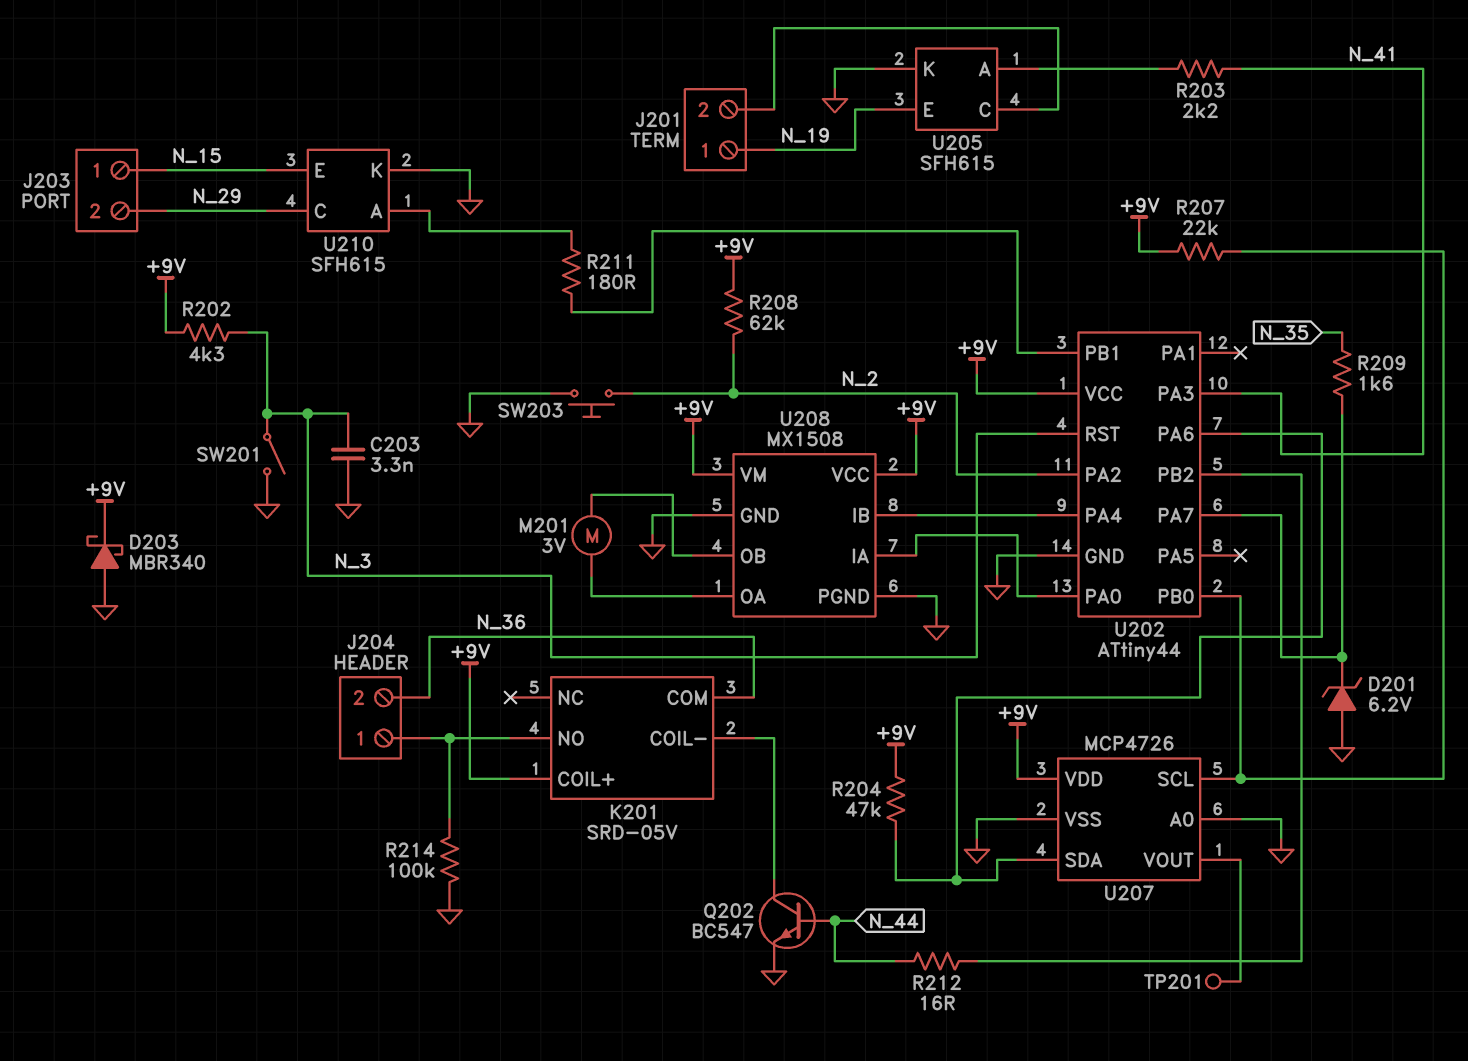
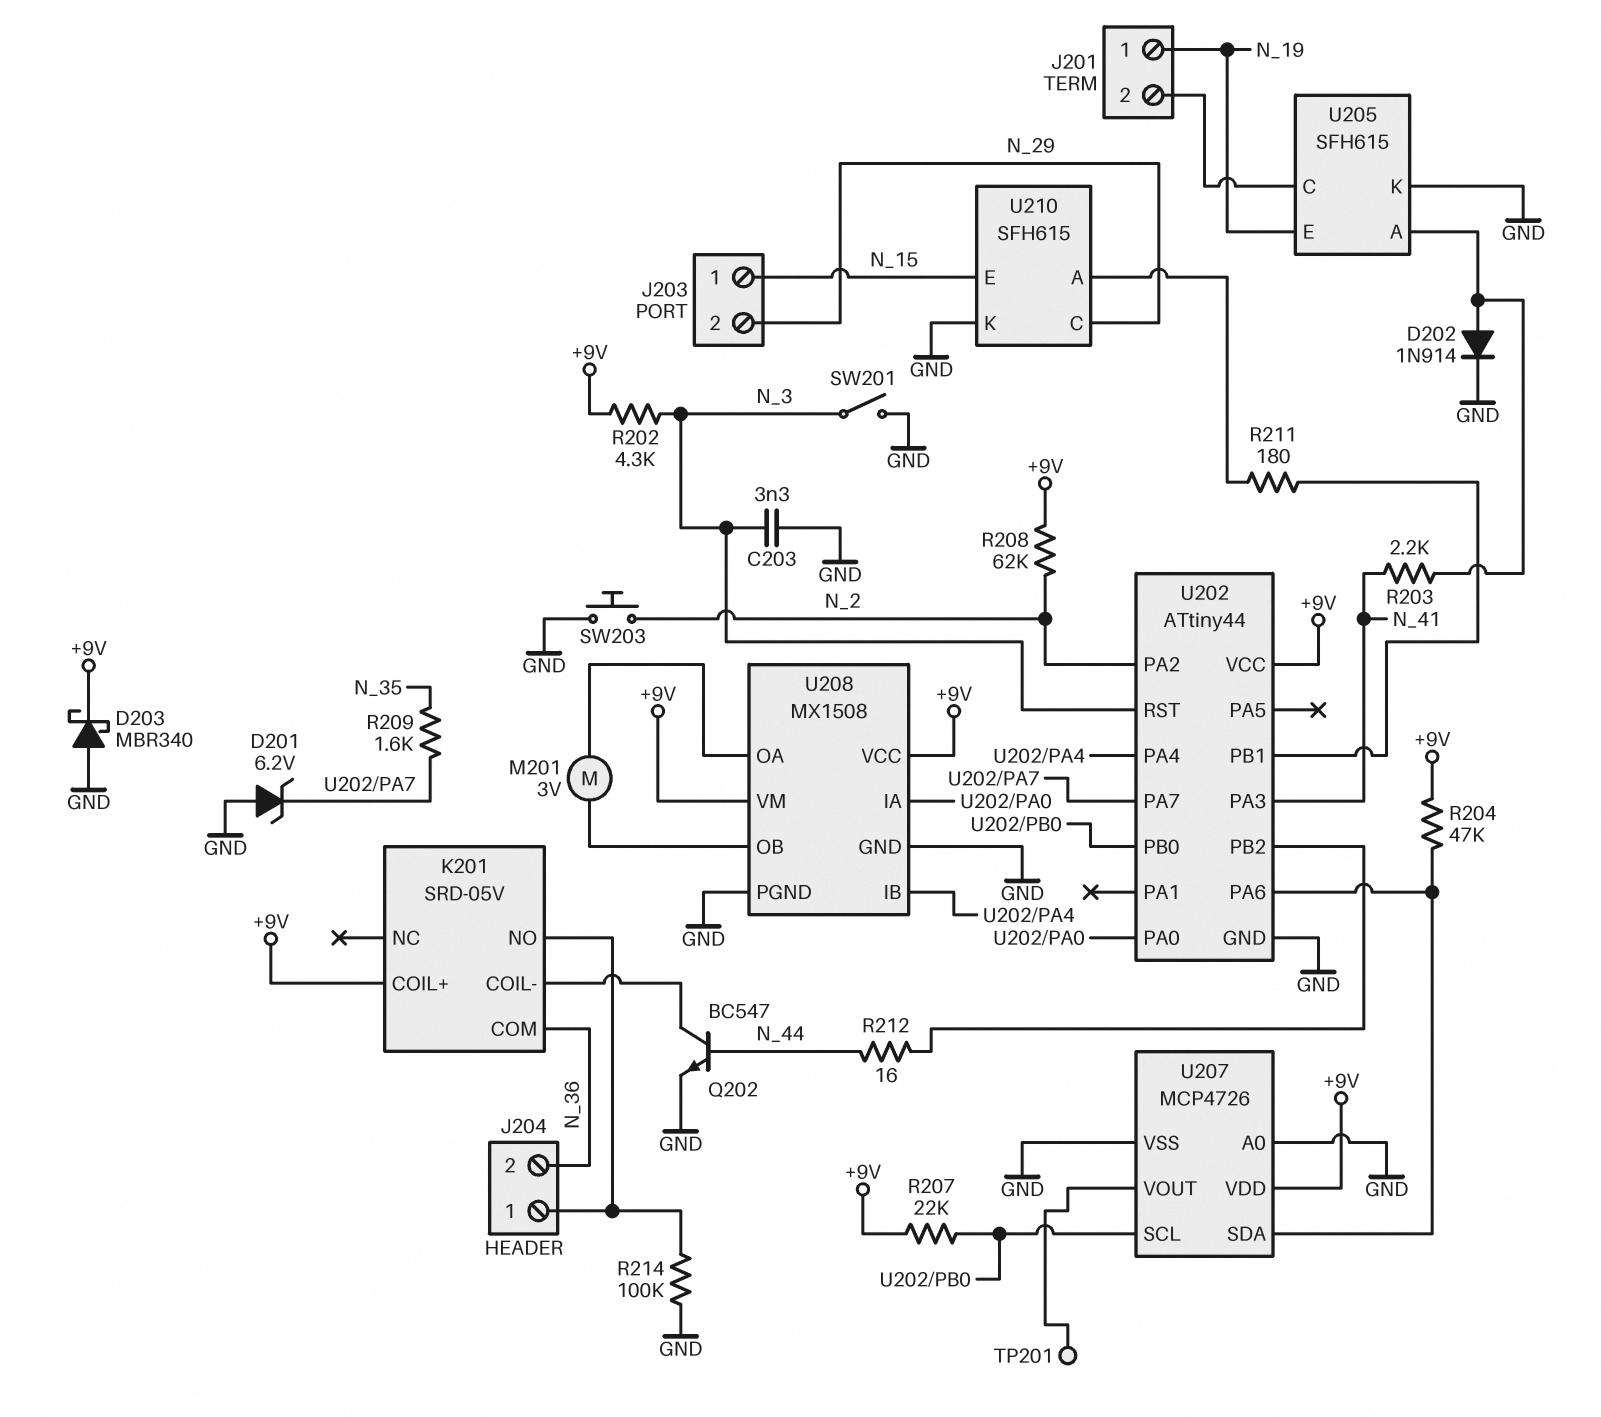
D202: none -> diode 1N914 (A U205/A, K GND)

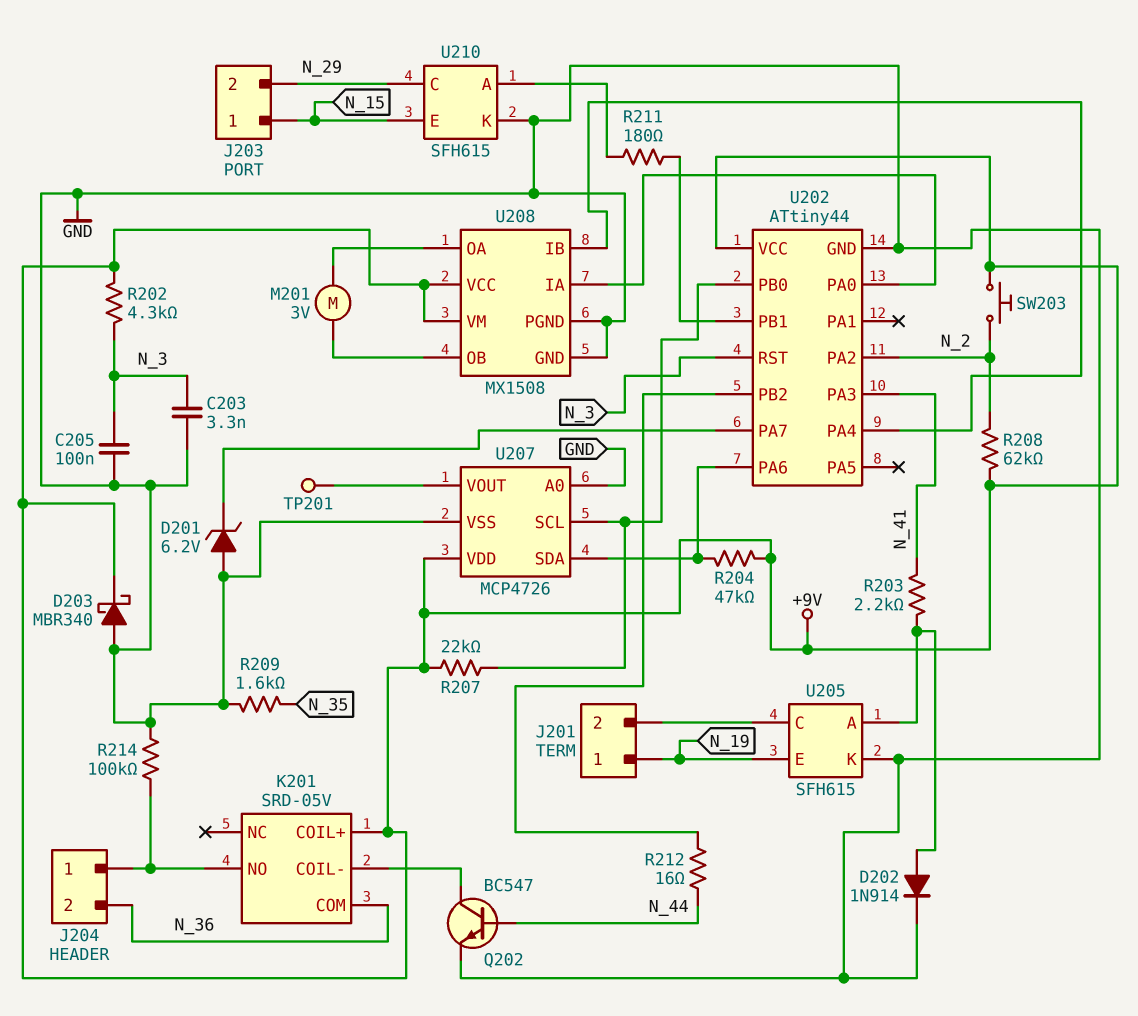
C205: none -> 100nF (GND, N_3)
R209: 1.6k (N_35, U202/PA7) -> 1.6k (GND, N_35)
SW201: switch (GND, N_3) -> none
SW203: button (GND, N_2) -> button (+9V, N_2)

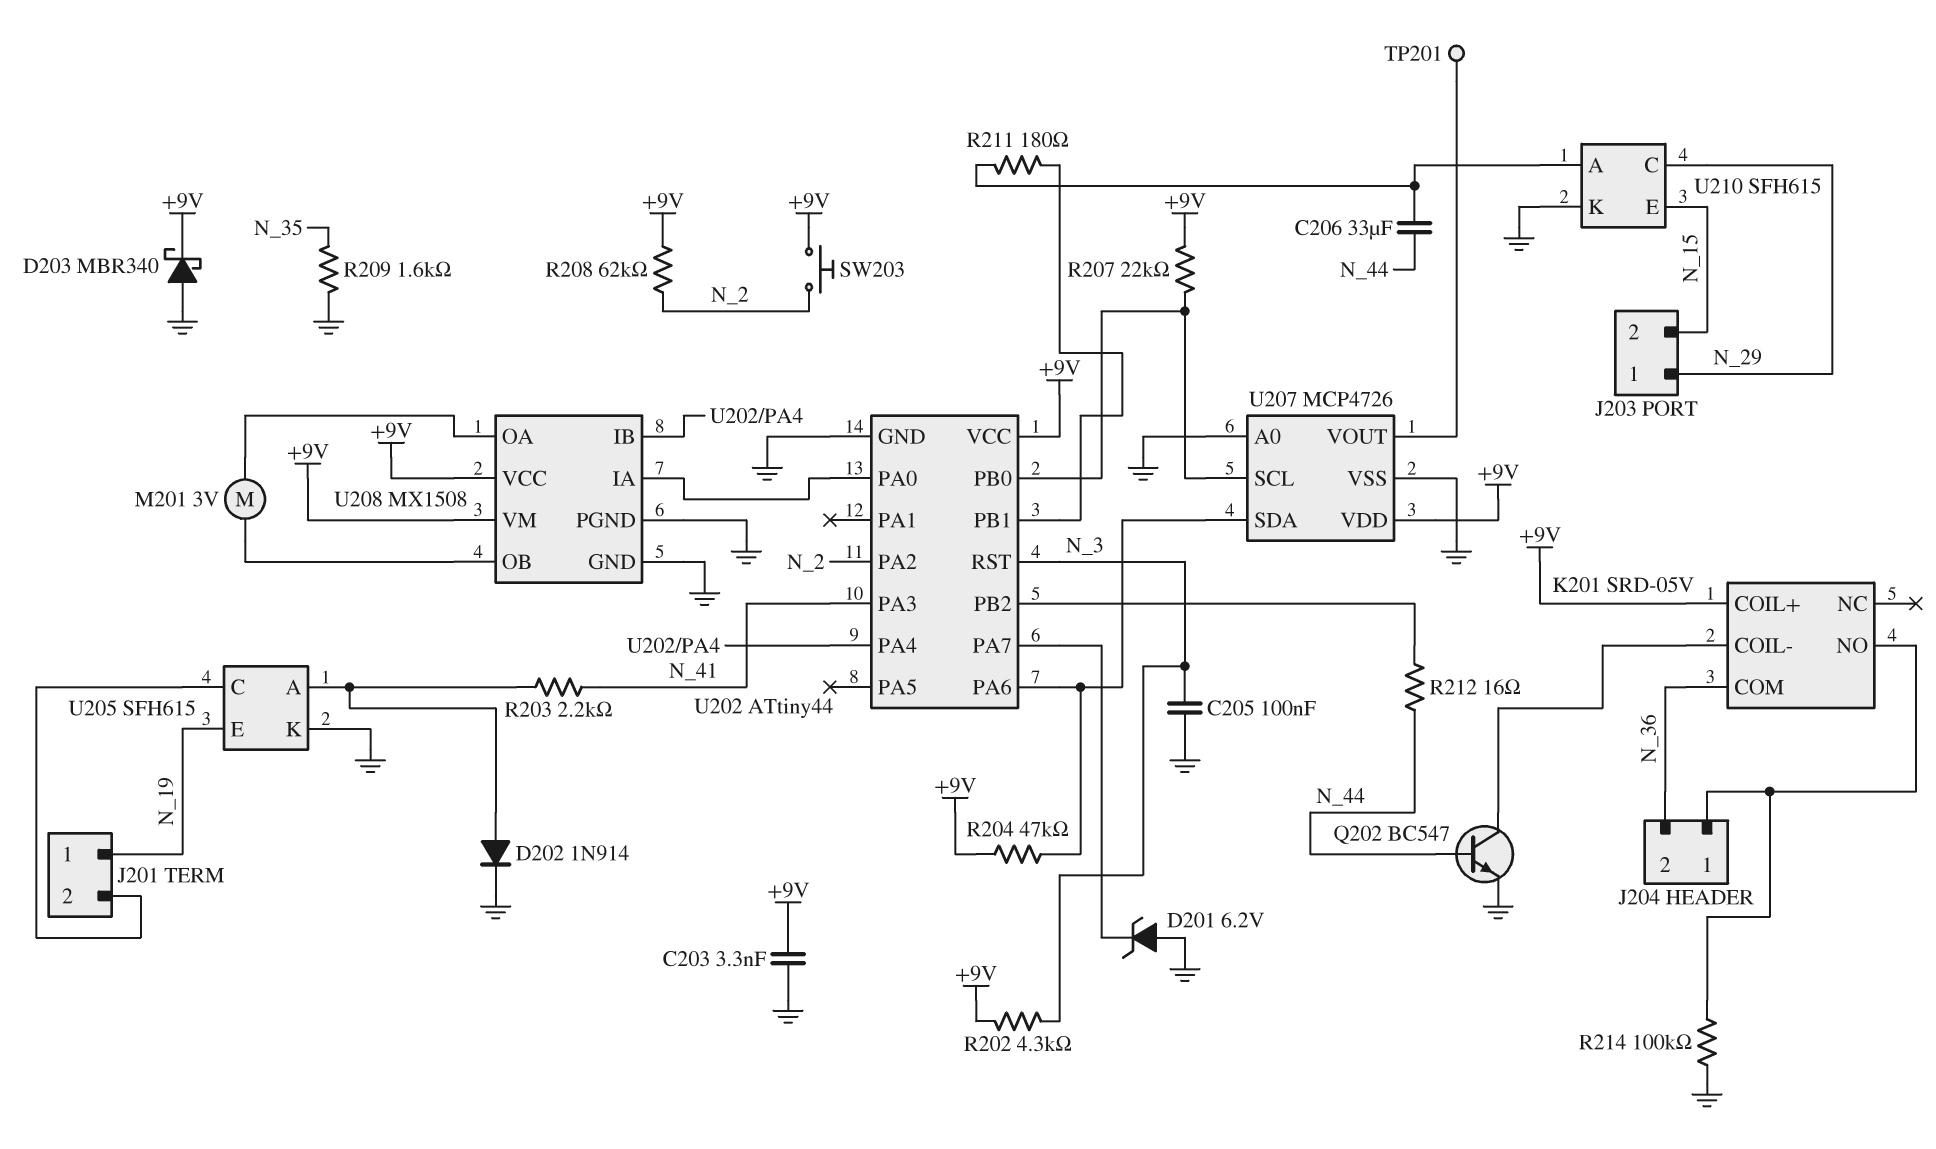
C203: 3.3nF (GND, N_3) -> 3.3nF (+9V, GND)
C206: none -> 33uF (N_44, U210/A)
J203 pin 1: N_15 -> N_29
J203 pin 2: N_29 -> N_15

